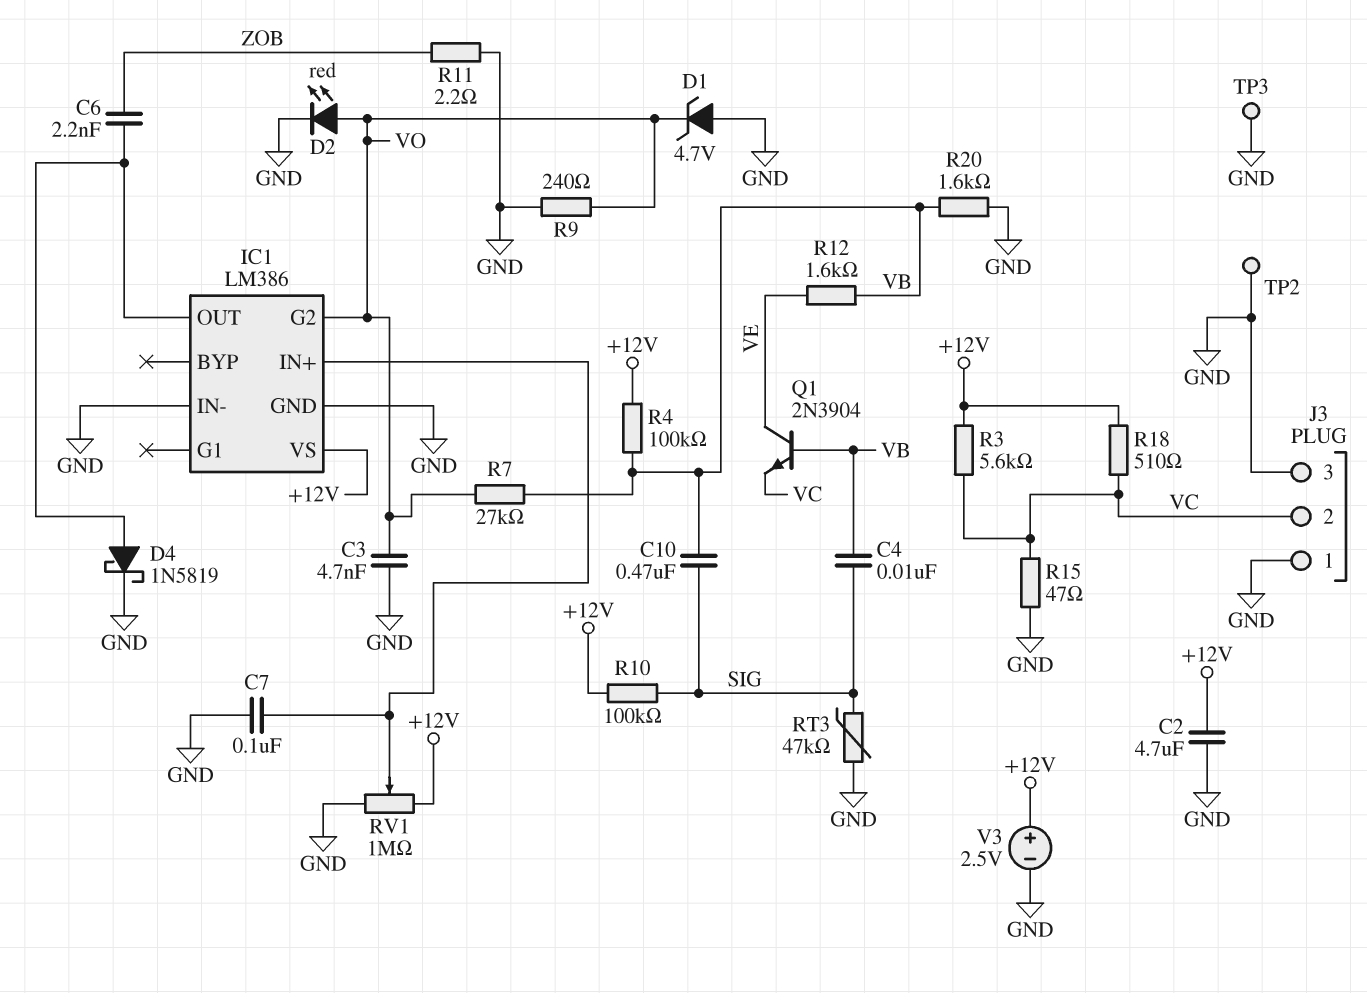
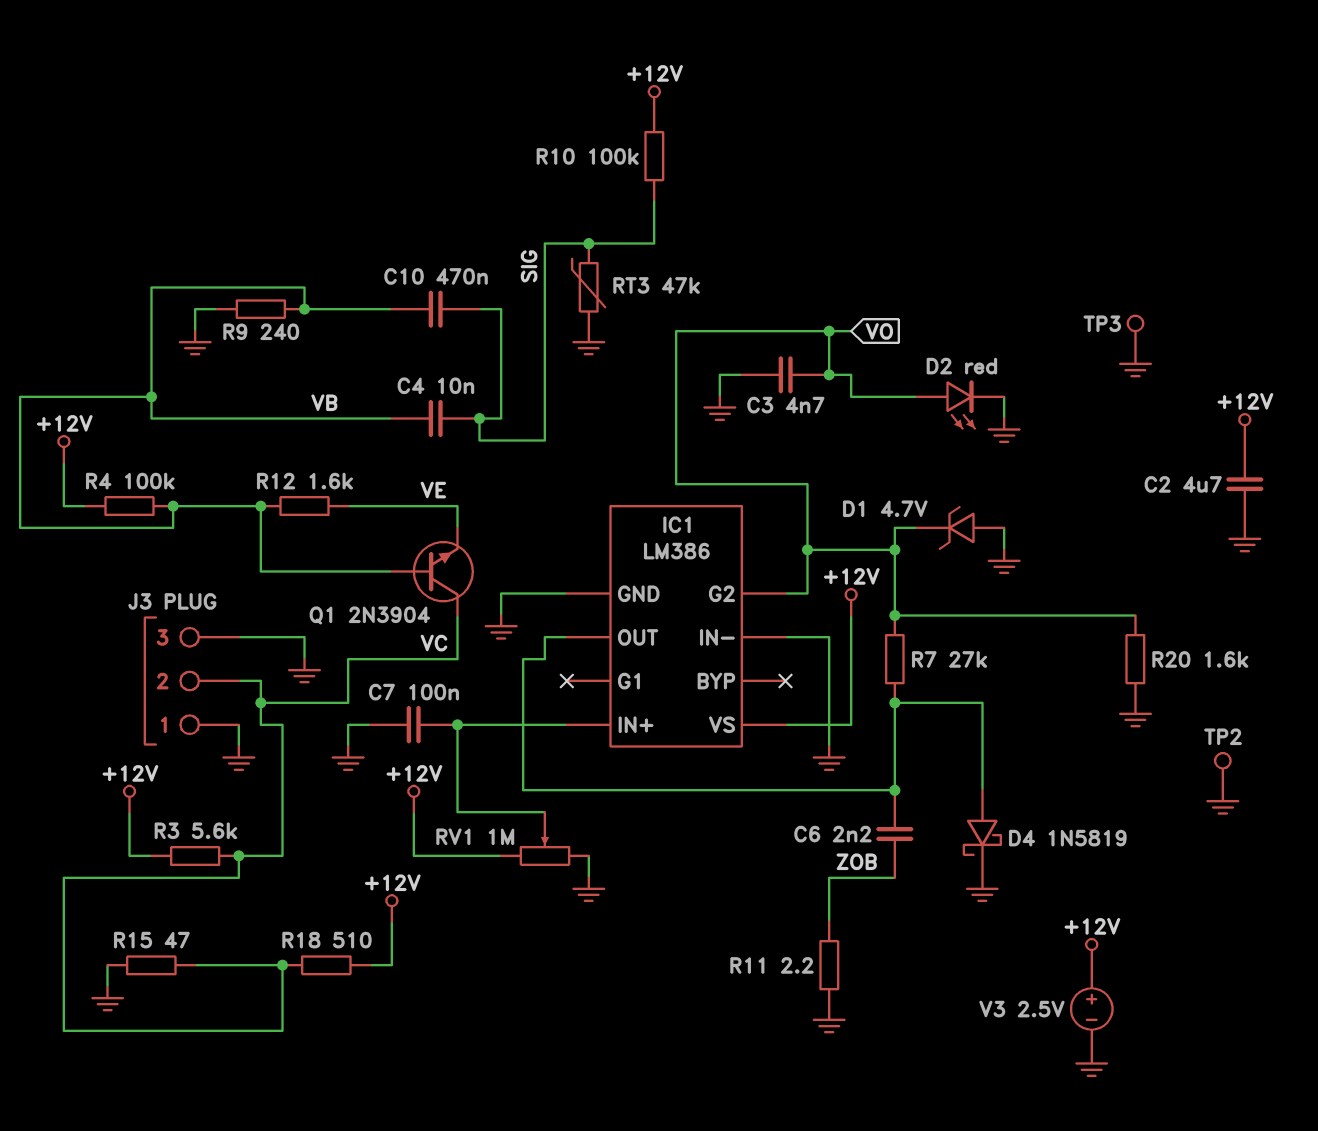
Q1: NPN 2N3904 (B VB, C VE, E VC) -> NPN 2N3904 (B VB, C VC, E VE)
R7: 27k (VB, VO) -> 27k (IC1/OUT, VO)
R9: 240 (GND, VO) -> 240 (GND, VB)
R20: 1.6k (GND, VB) -> 1.6k (GND, VO)

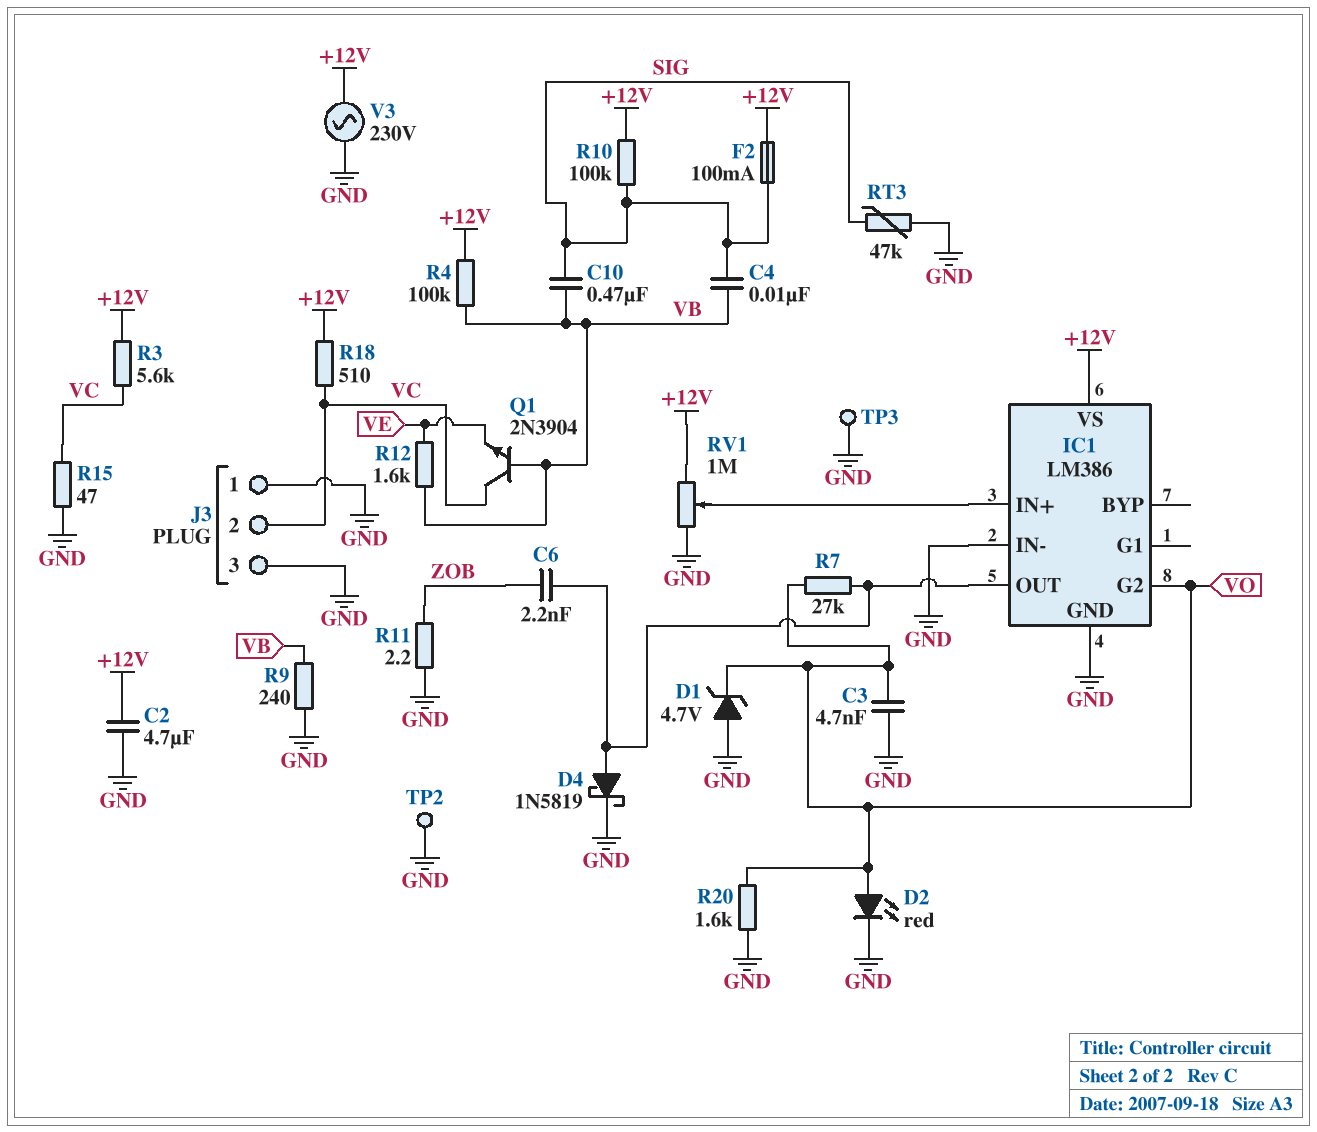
C7: 100nF (GND, IC1/IN+) -> none
F2: none -> 100mA (+12V, SIG)
V3: 2.5V (plus +12V, minus GND) -> AC 230V (+12V, GND)

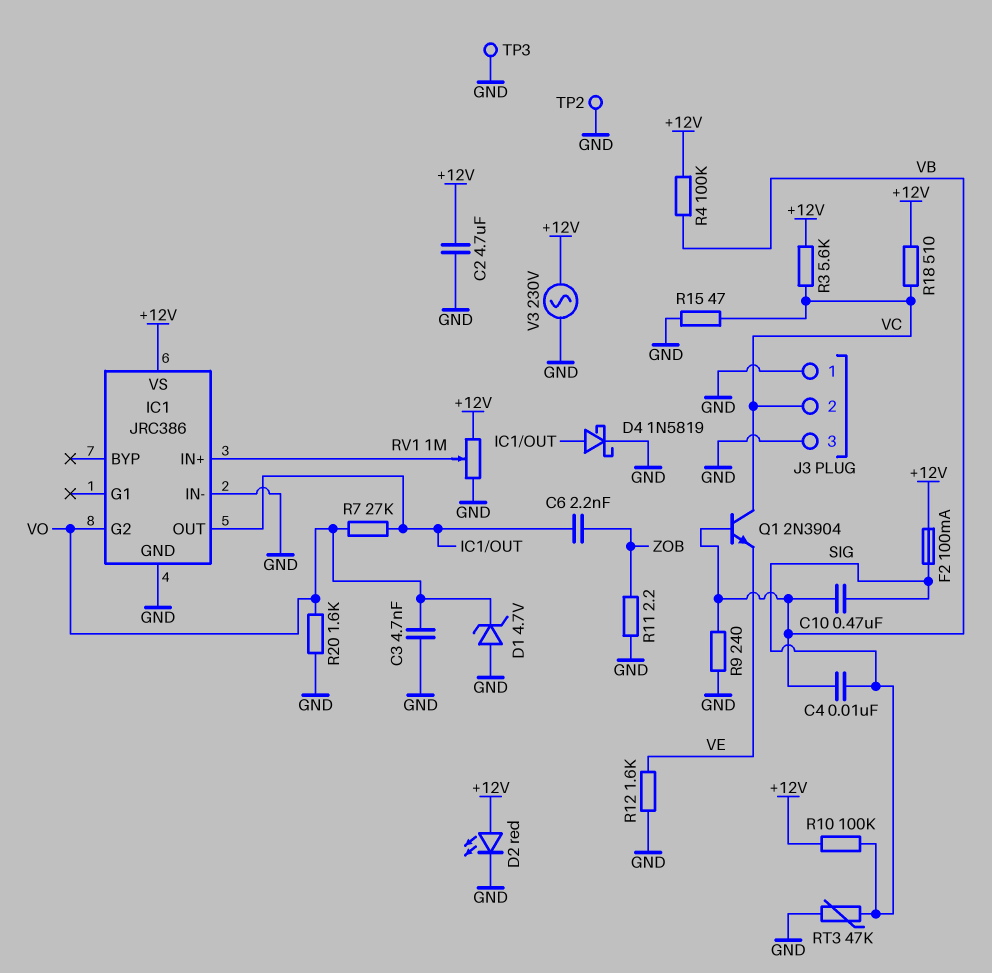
D2: LED red (A VO, K GND) -> LED red (A +12V, K GND)
IC1: LM386 -> JRC386
R12: 1.6k (VB, VE) -> 1.6k (GND, VE)

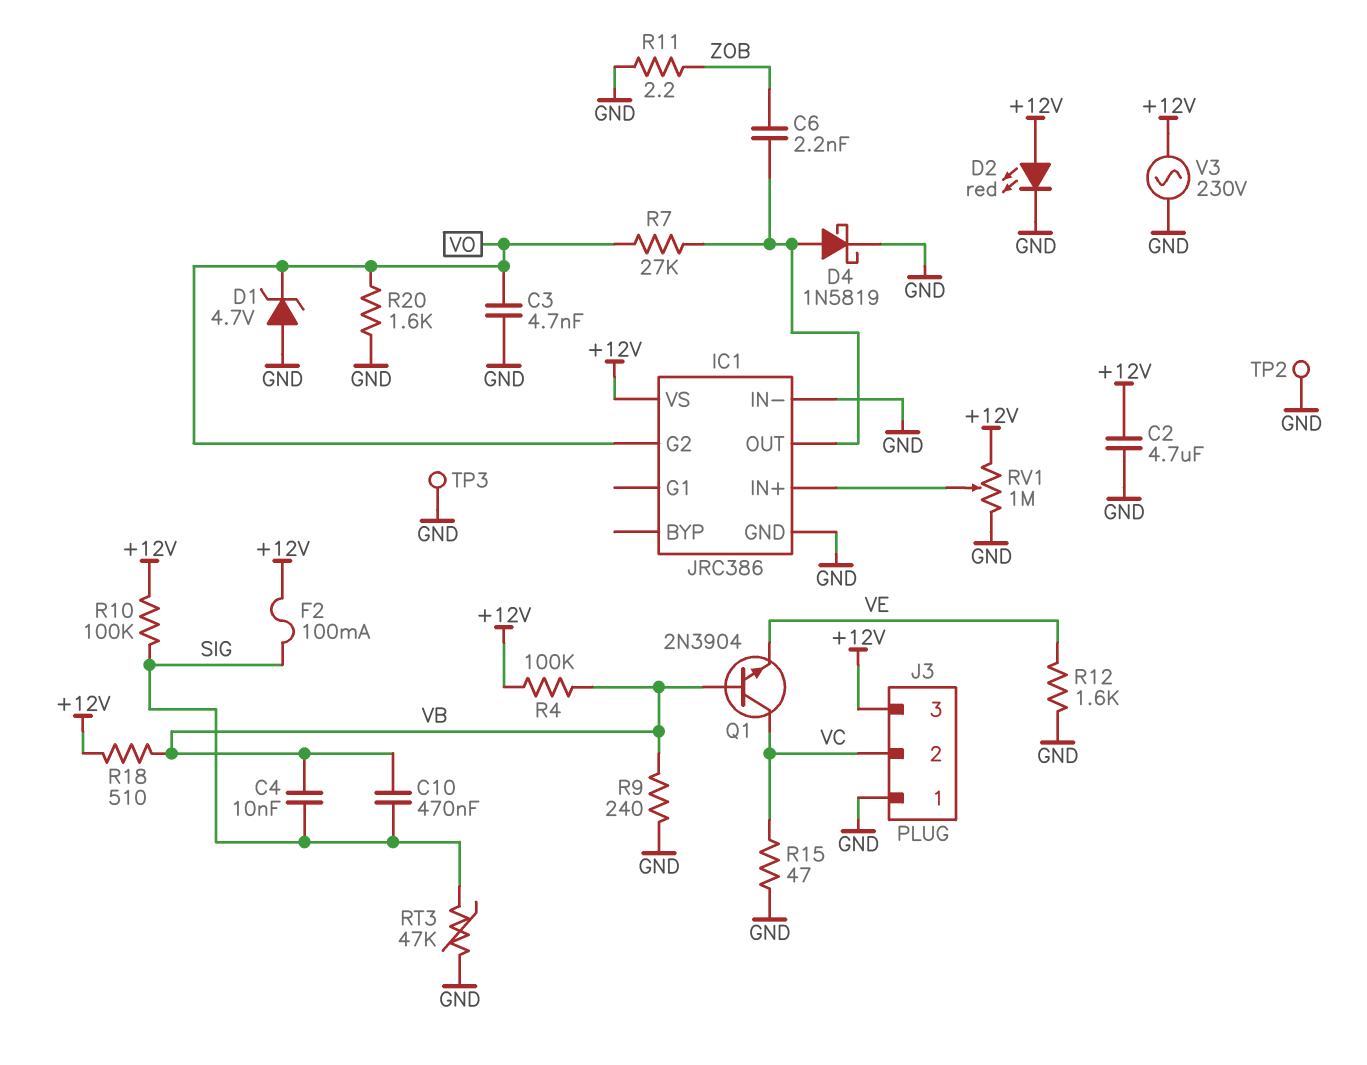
J3 pin 3: GND -> +12V
R3: 5.6k (+12V, VC) -> none
R18: 510 (+12V, VC) -> 510 (+12V, VB)

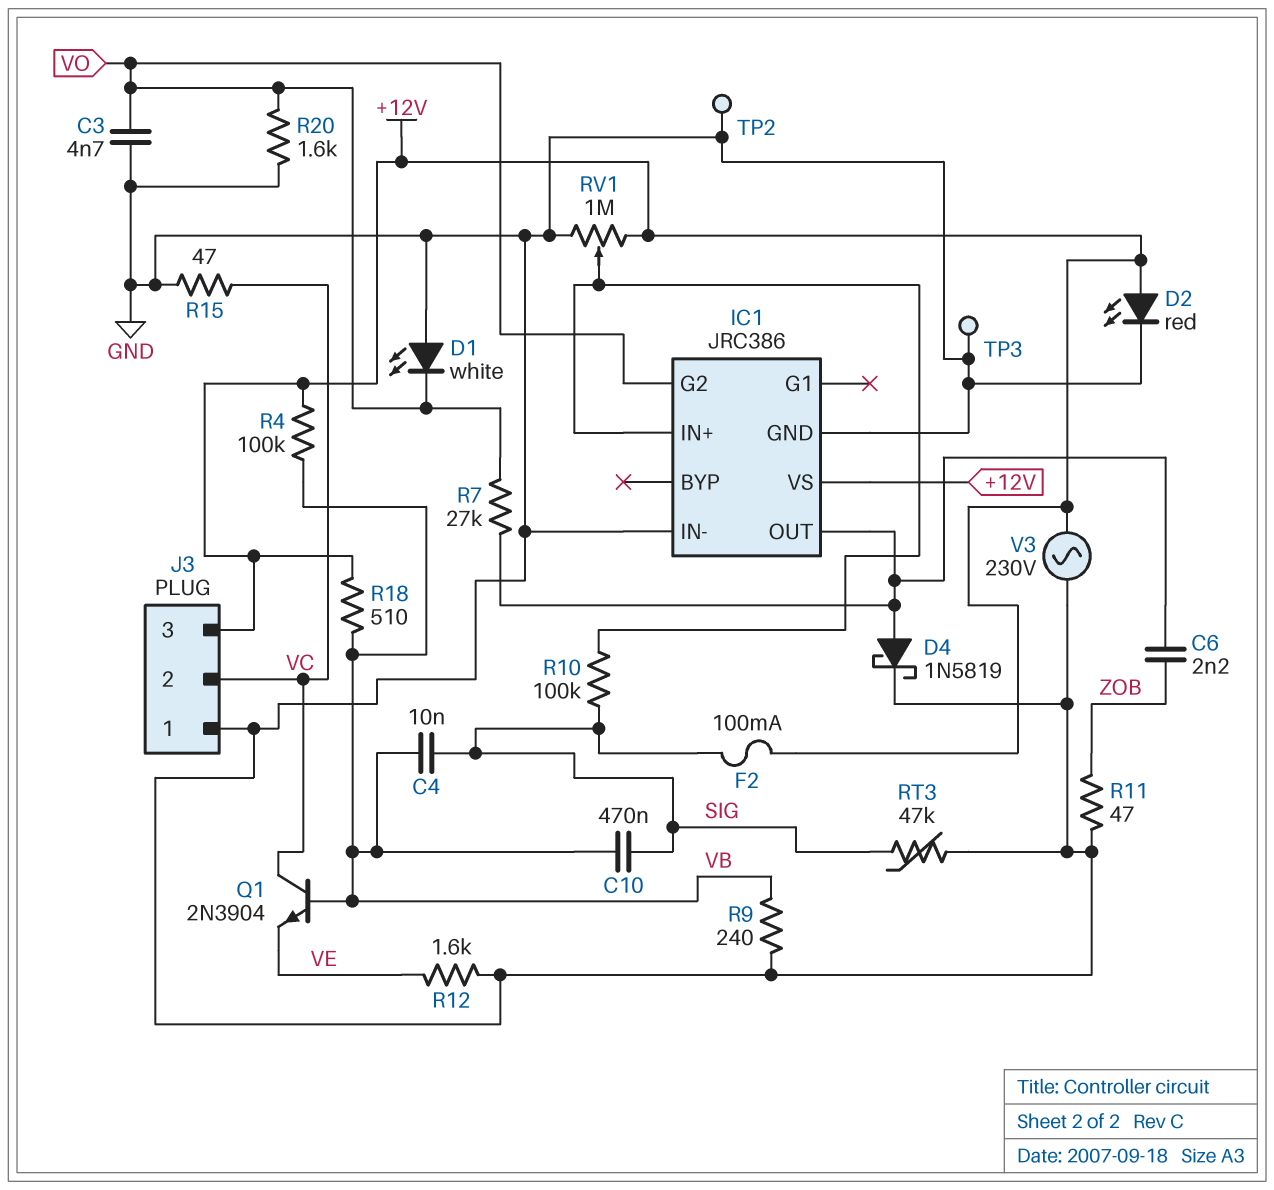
C2: 4.7uF (+12V, GND) -> none
D1: zener 4.7V (A GND, K VO) -> LED white (A GND, K VO)
R10: 100k (+12V, SIG) -> 100k (IC1/IN+, SIG)
R11: 2.2 (GND, ZOB) -> 47 (GND, ZOB)

